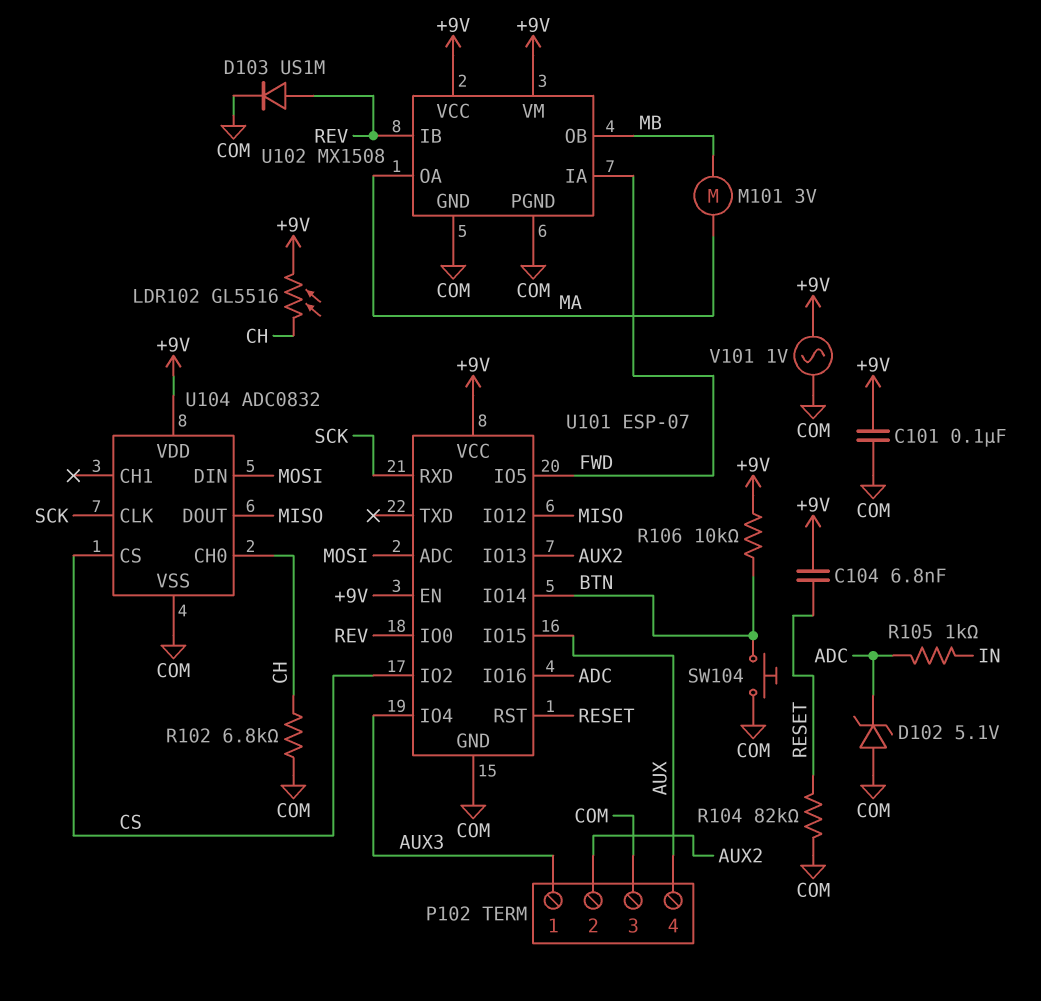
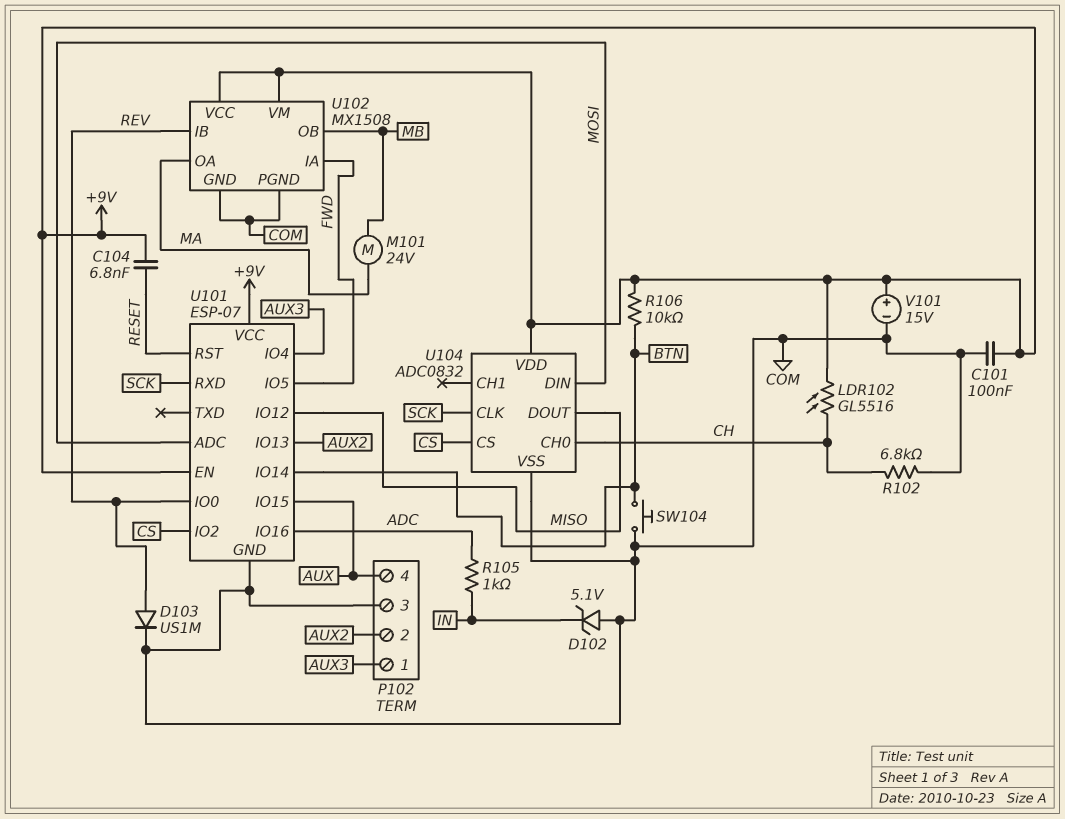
D102: zener 5.1V (A COM, K ADC) -> zener 5.1V (A COM, K IN)
M101: motor 3V (MA, MB) -> motor 24V (MA, MB)
R104: 82k (COM, RESET) -> none
V101: AC 1V (+9V, COM) -> 15V (plus +9V, minus COM)

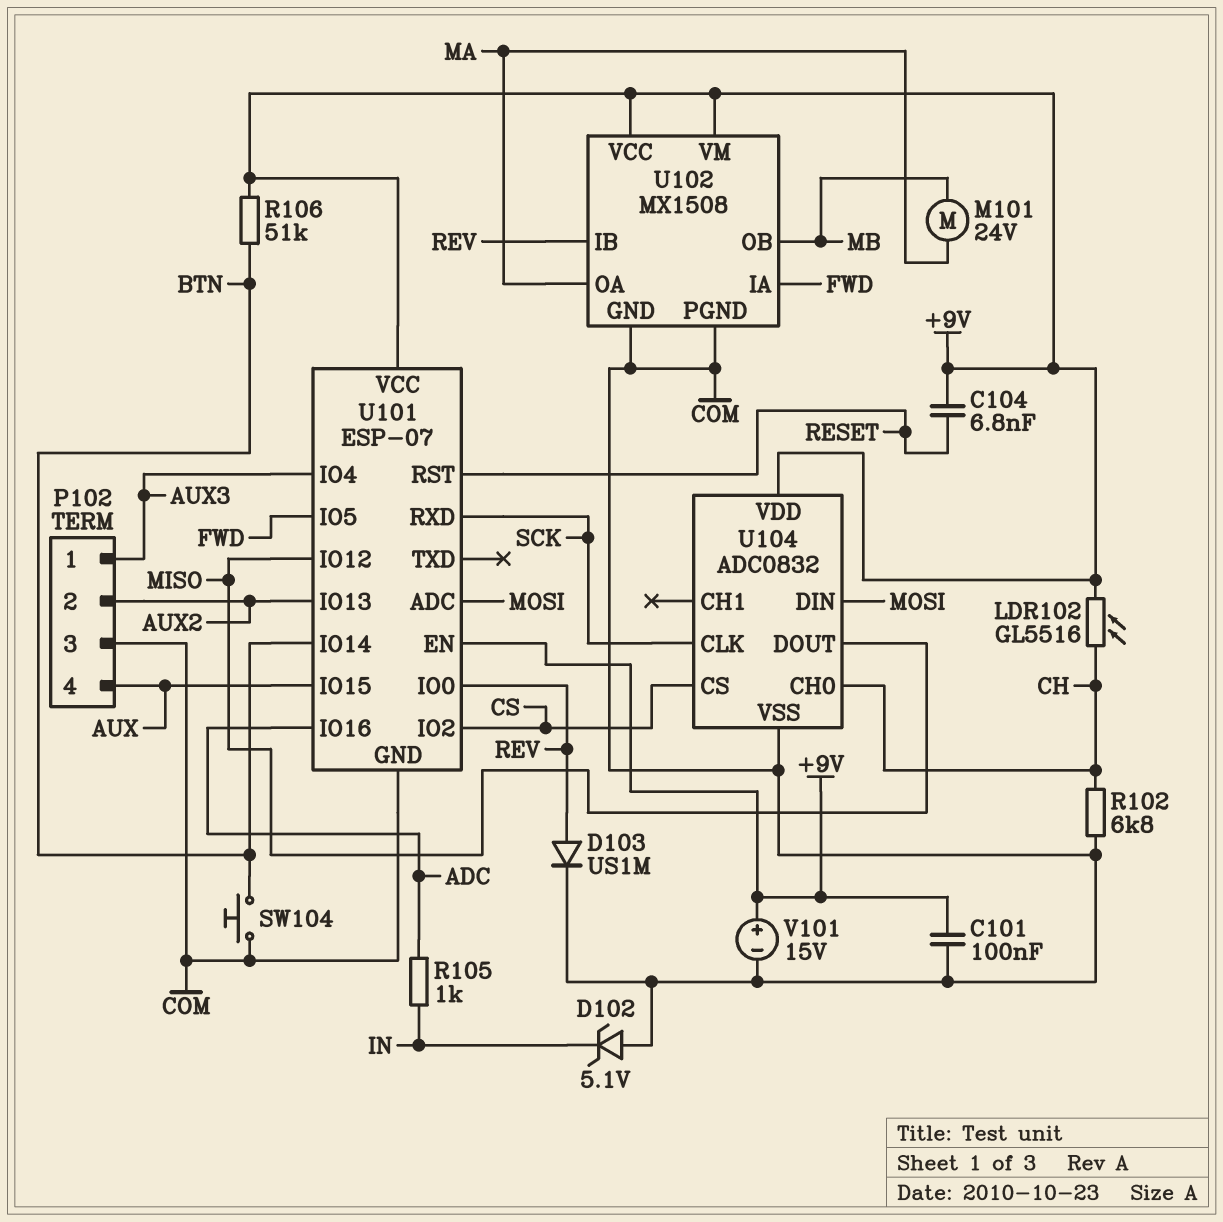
R106: 10k (+9V, BTN) -> 51k (+9V, BTN)

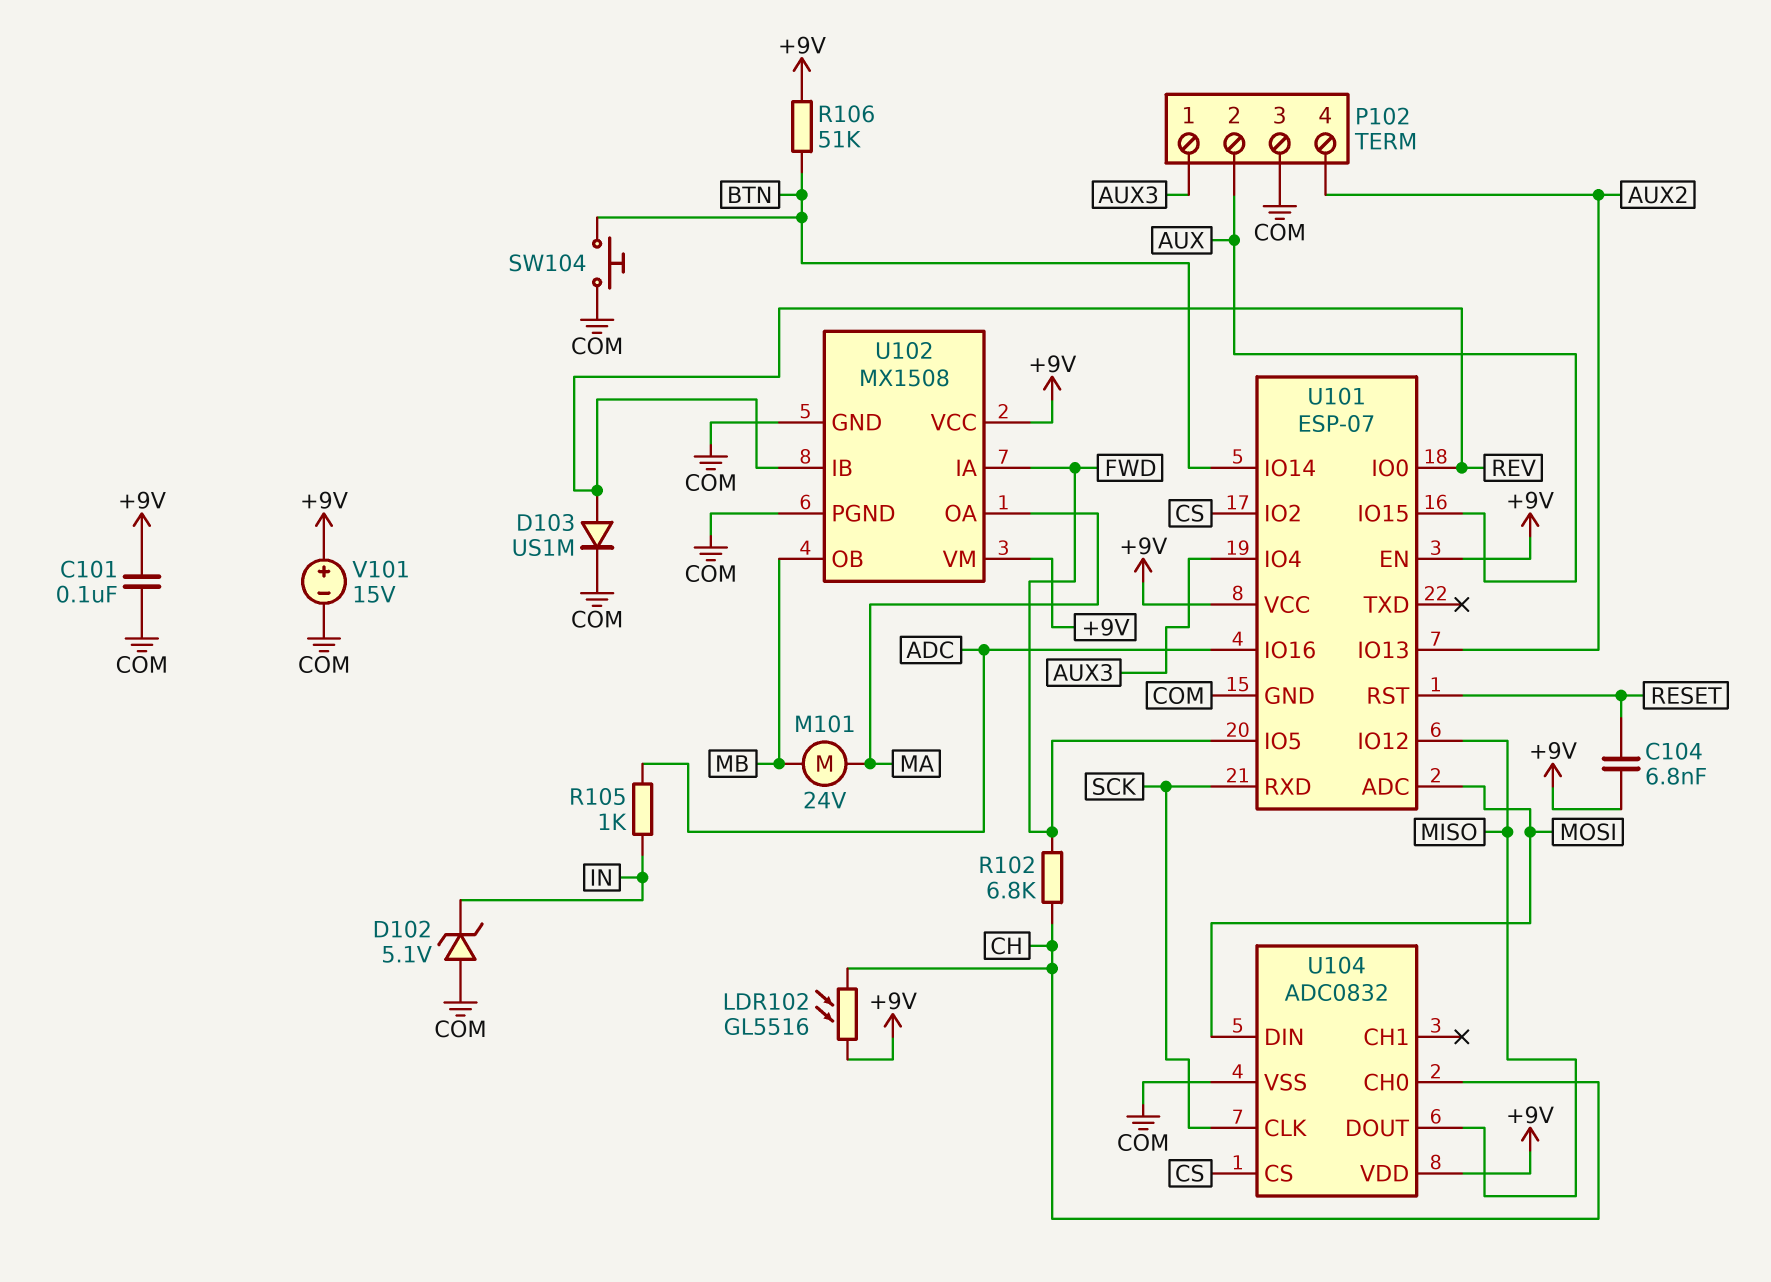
P102 pin 2: AUX2 -> AUX
P102 pin 4: AUX -> AUX2
R102: 6.8k (CH, COM) -> 6.8k (CH, FWD)

